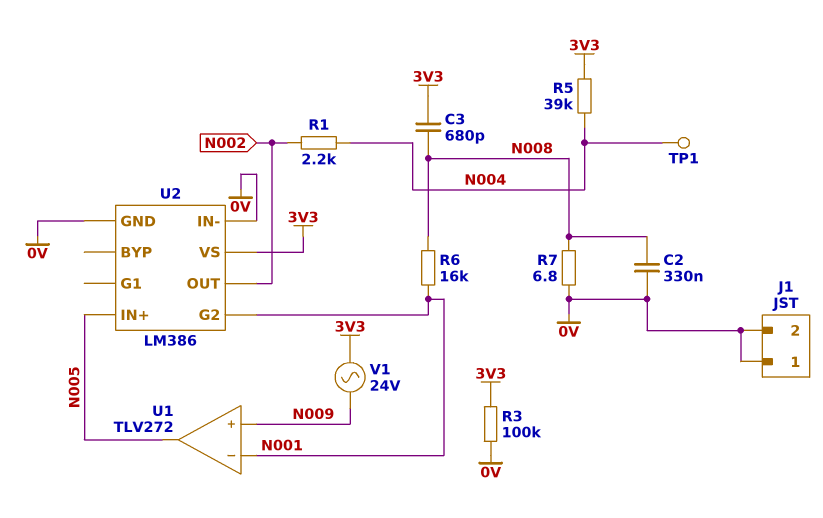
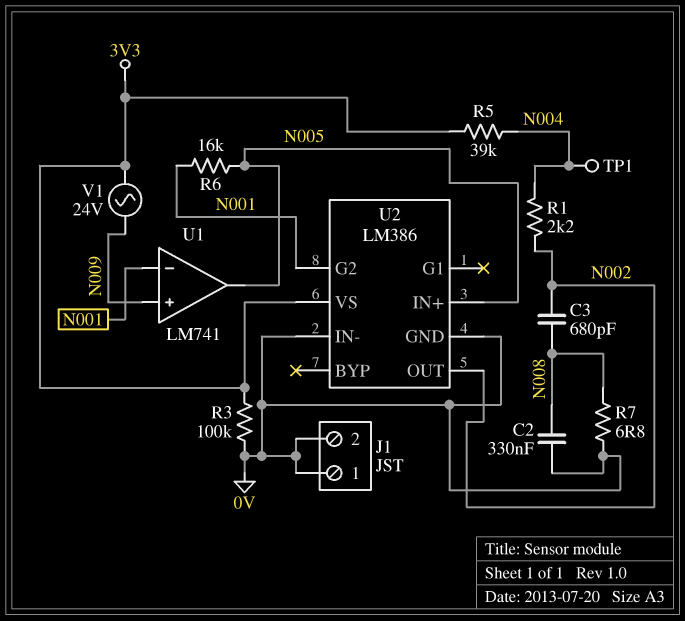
C3: 680pF (3V3, N008) -> 680pF (N002, N008)
R6: 16k (N001, N008) -> 16k (N001, N005)
U1: TLV272 -> LM741

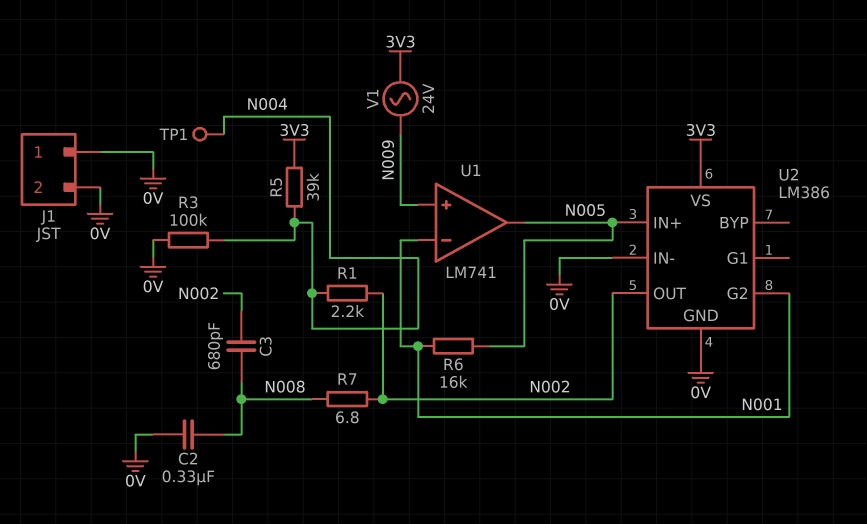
R3: 100k (0V, 3V3) -> 100k (0V, N004)
R7: 6.8 (0V, N008) -> 6.8 (N002, N008)

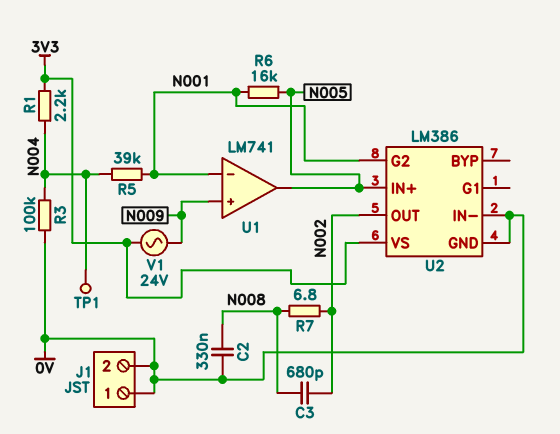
R1: 2.2k (N002, N004) -> 2.2k (3V3, N004)
R5: 39k (3V3, N004) -> 39k (N001, N004)

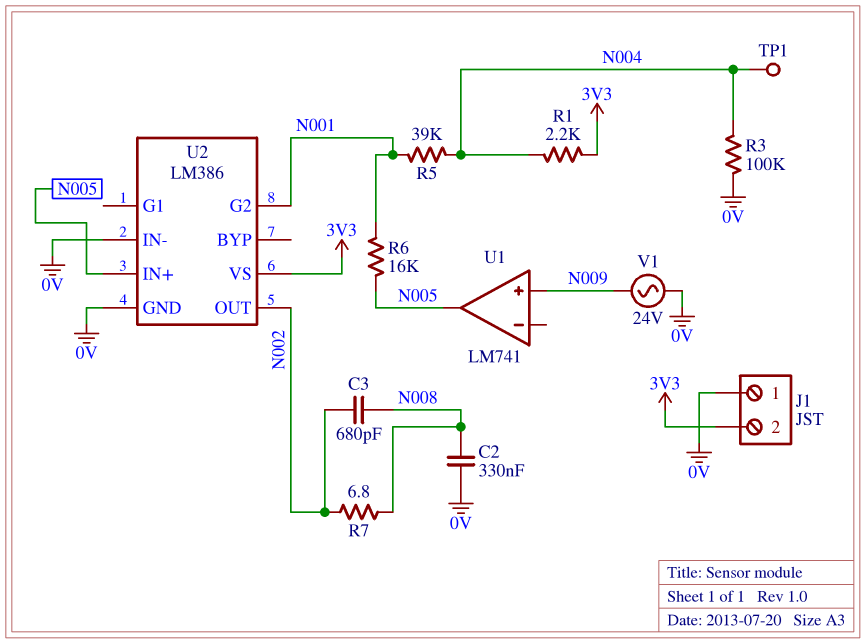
J1 pin 2: 0V -> 3V3
U1 pin in-: N001 -> none
V1: AC 24V (3V3, N009) -> AC 24V (0V, N009)

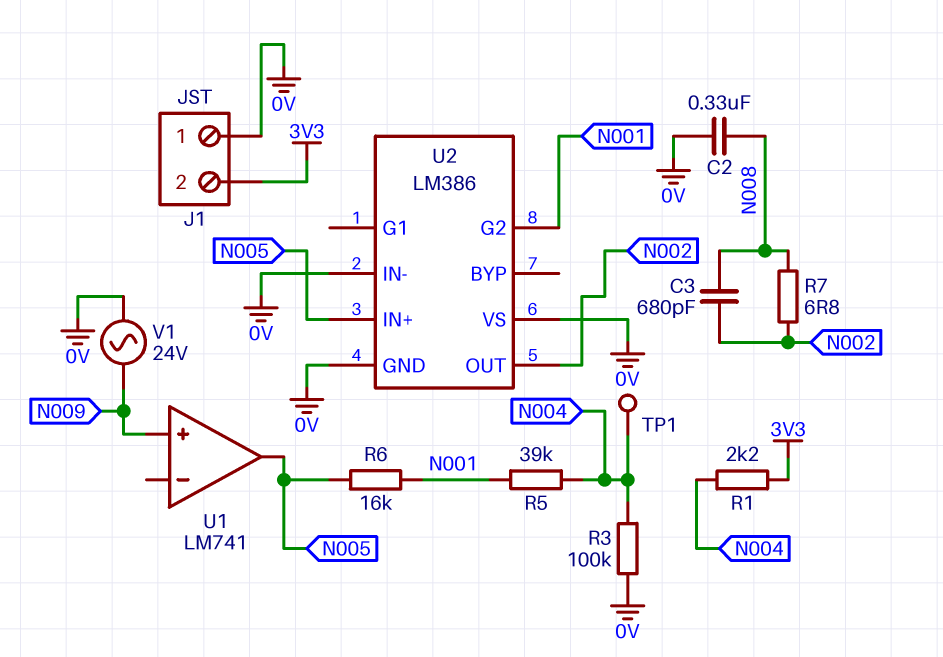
U2 pin VS: 3V3 -> 0V

